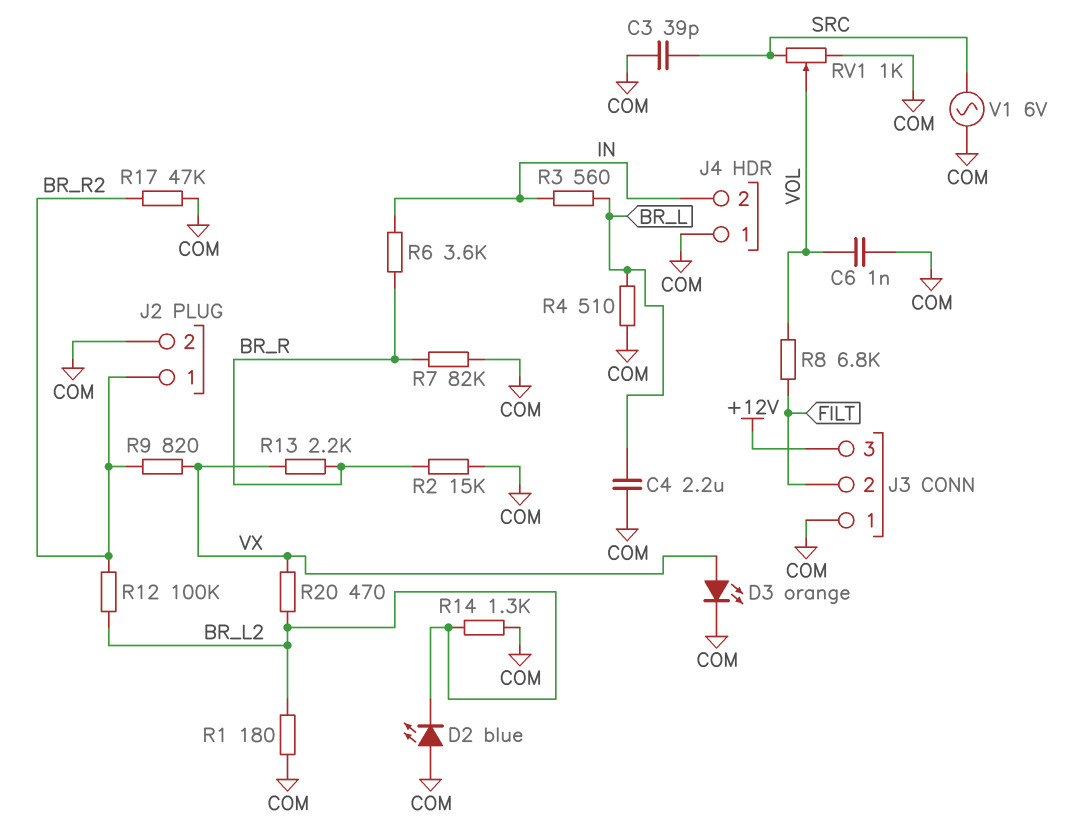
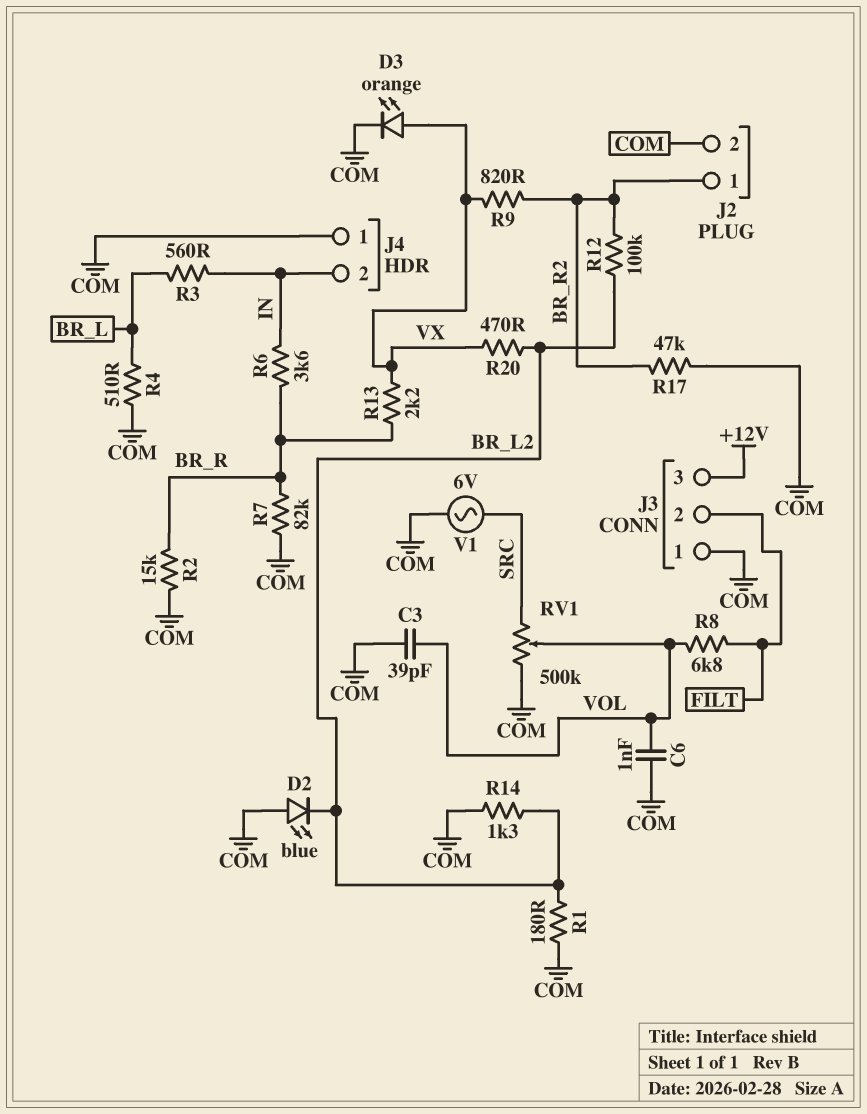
C3: 39pF (COM, SRC) -> 39pF (COM, VOL)
C4: 2.2uF (BR_L, COM) -> none
RV1: 1k (COM, SRC, wiper VOL) -> 500k (COM, SRC, wiper VOL)

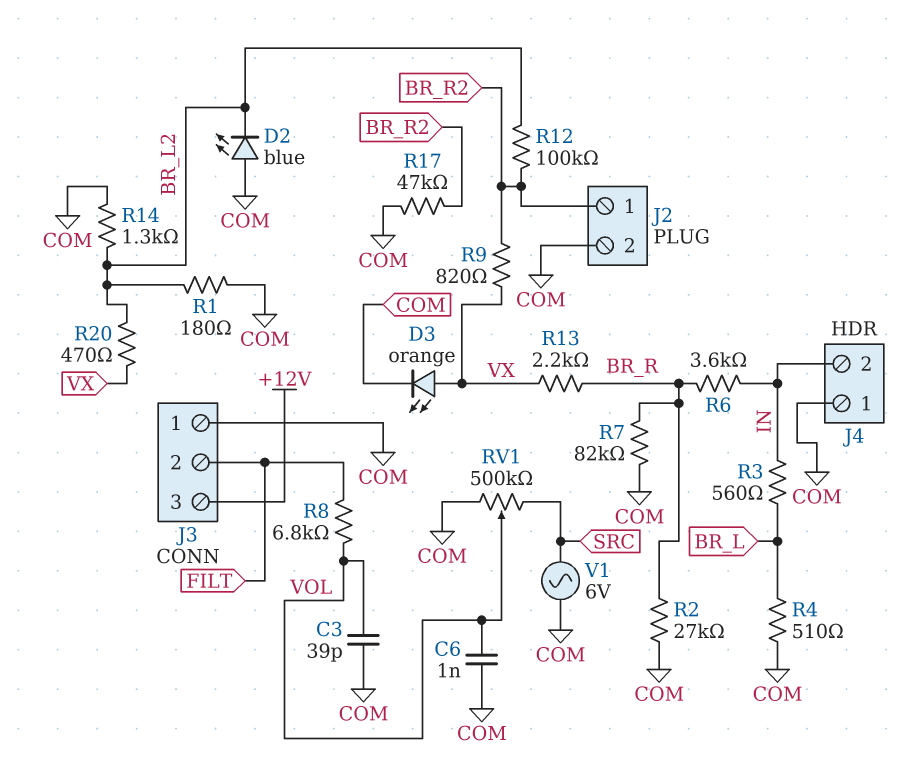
R2: 15k (BR_R, COM) -> 27k (BR_R, COM)

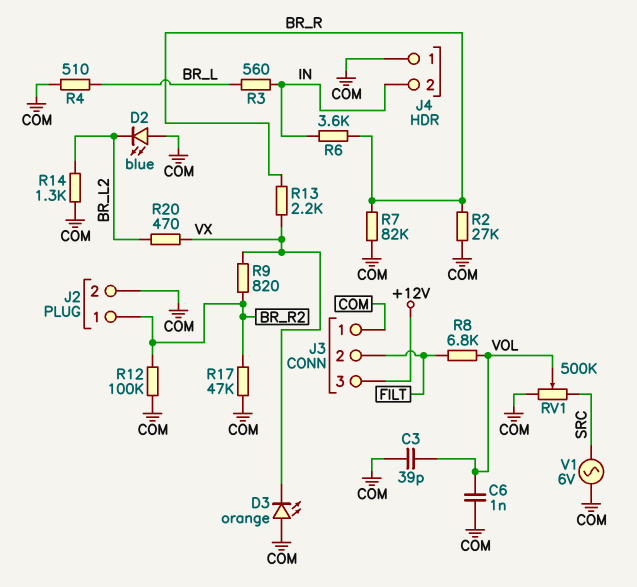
D3: LED orange (A VX, K COM) -> LED orange (A COM, K VX)
R1: 180 (BR_L2, COM) -> none
R12: 100k (BR_L2, BR_R2) -> 100k (BR_R2, COM)

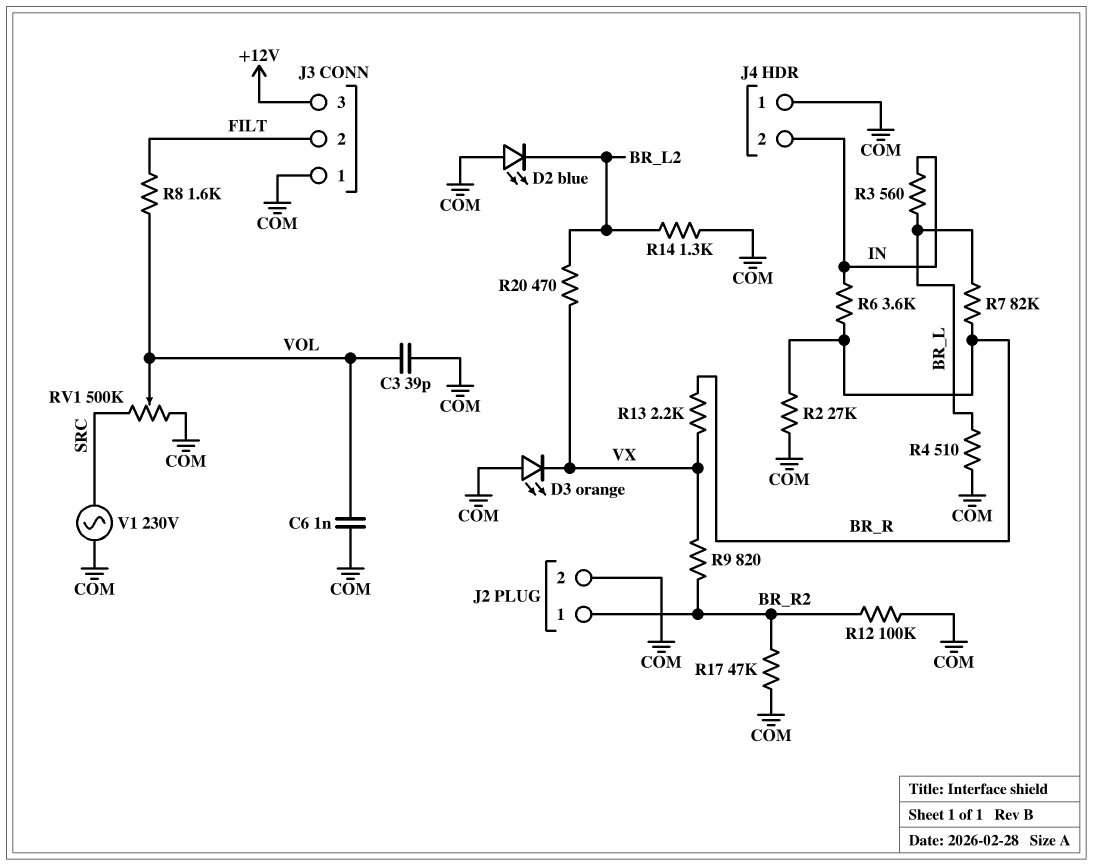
R7: 82k (BR_R, COM) -> 82k (BR_L, BR_R)
R8: 6.8k (FILT, VOL) -> 1.6k (FILT, VOL)
V1: AC 6V (COM, SRC) -> AC 230V (COM, SRC)

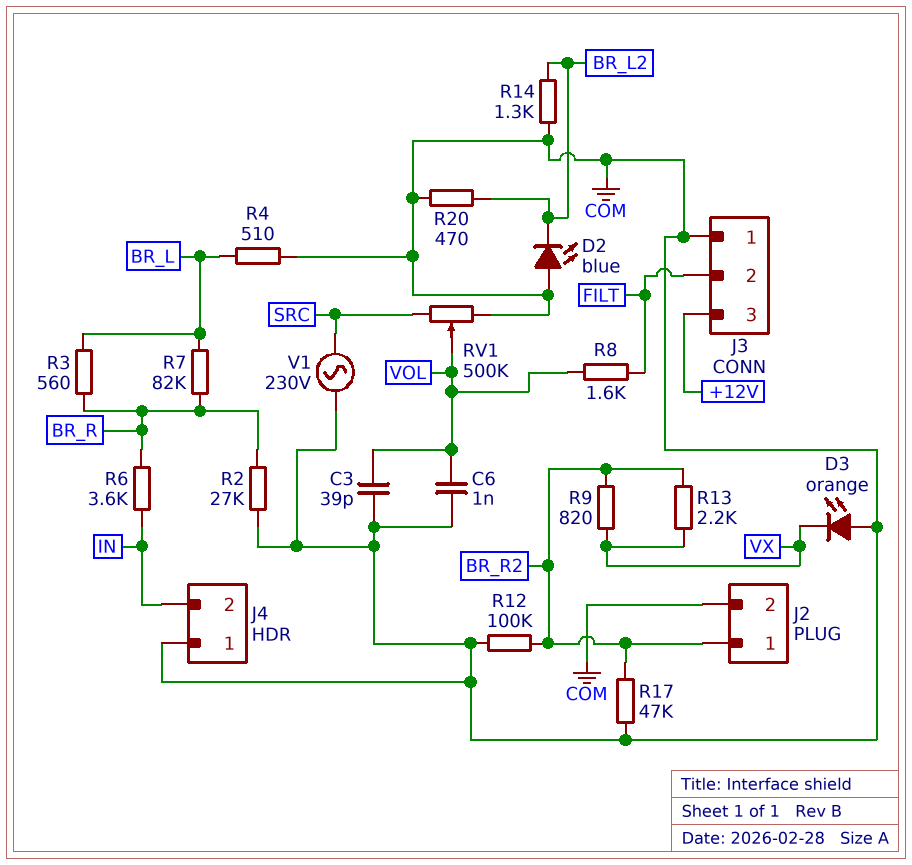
R3: 560 (BR_L, IN) -> 560 (BR_L, BR_R)
R13: 2.2k (BR_R, VX) -> 2.2k (BR_R2, VX)
R20: 470 (BR_L2, VX) -> 470 (BR_L2, COM)

